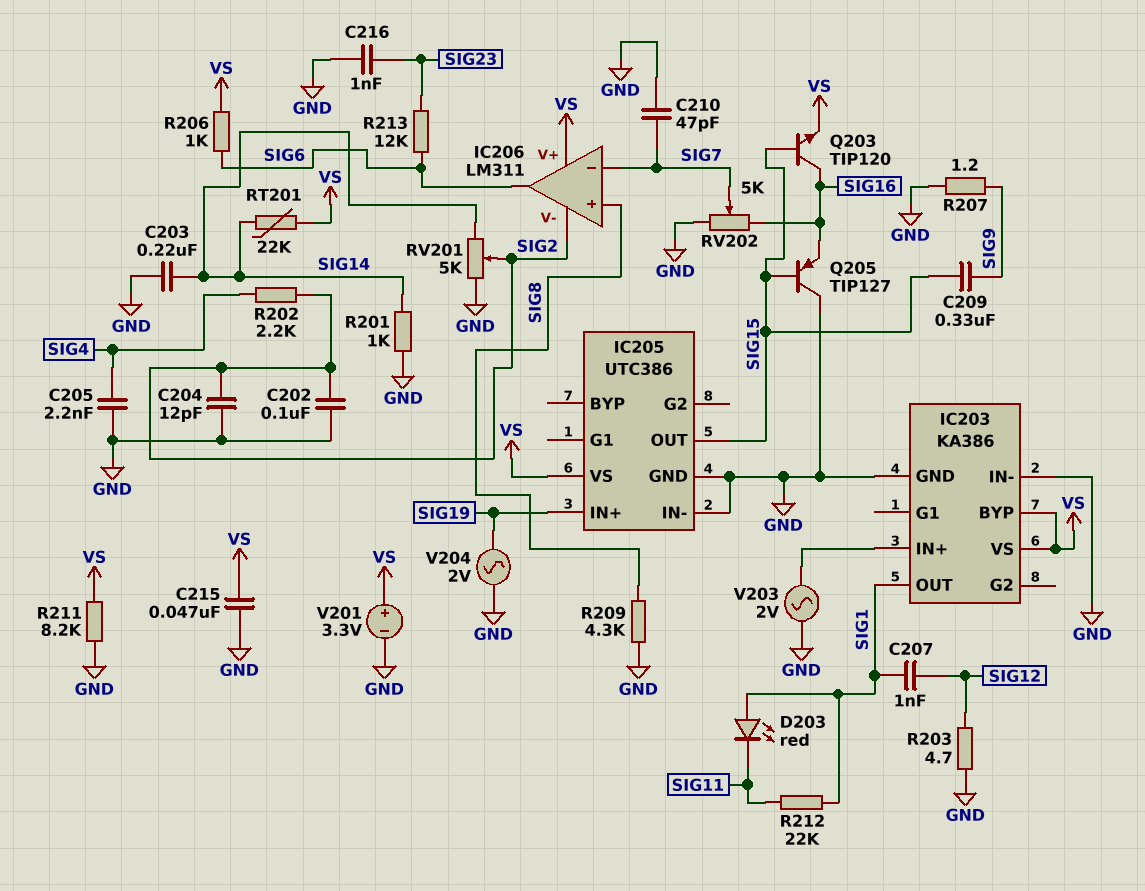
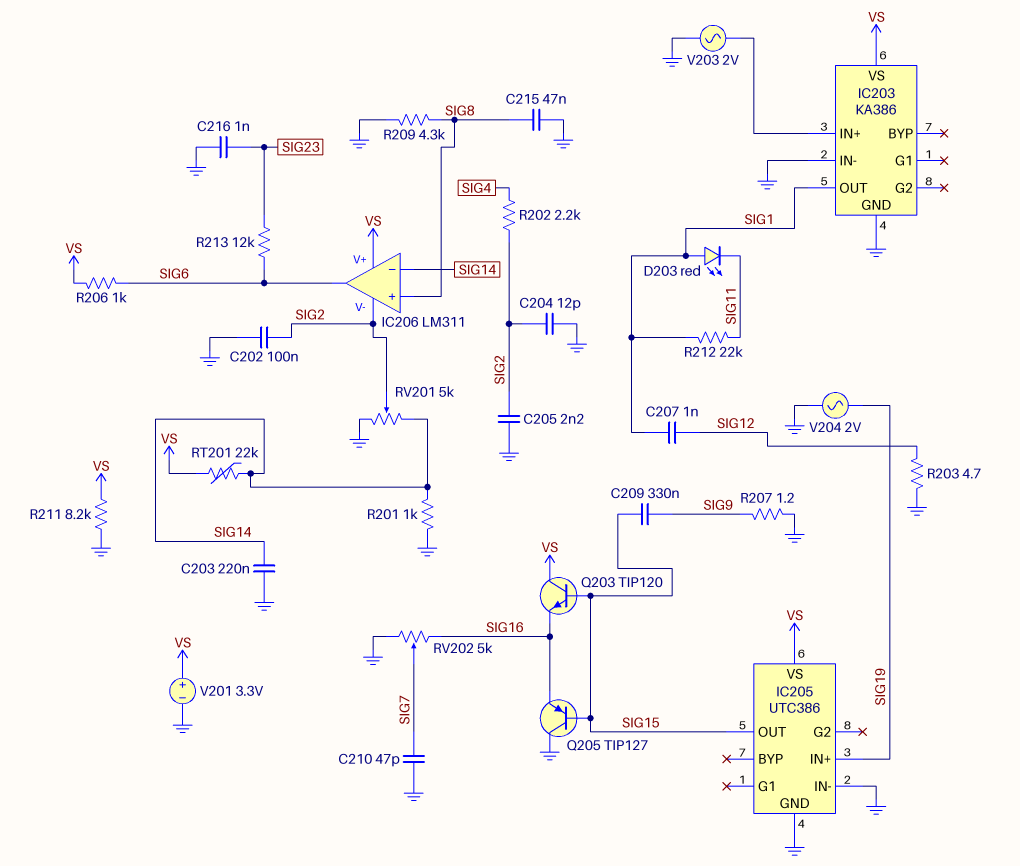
C205: 2.2nF (GND, SIG4) -> 2.2nF (GND, SIG2)
C215: 47nF (GND, VS) -> 47nF (GND, SIG8)
IC203 pin BYP: VS -> none
IC206 pin in-: SIG7 -> SIG14
Q203: NPN TIP120 (B SIG15, C SIG16, E VS) -> NPN TIP120 (B SIG15, C VS, E SIG16)

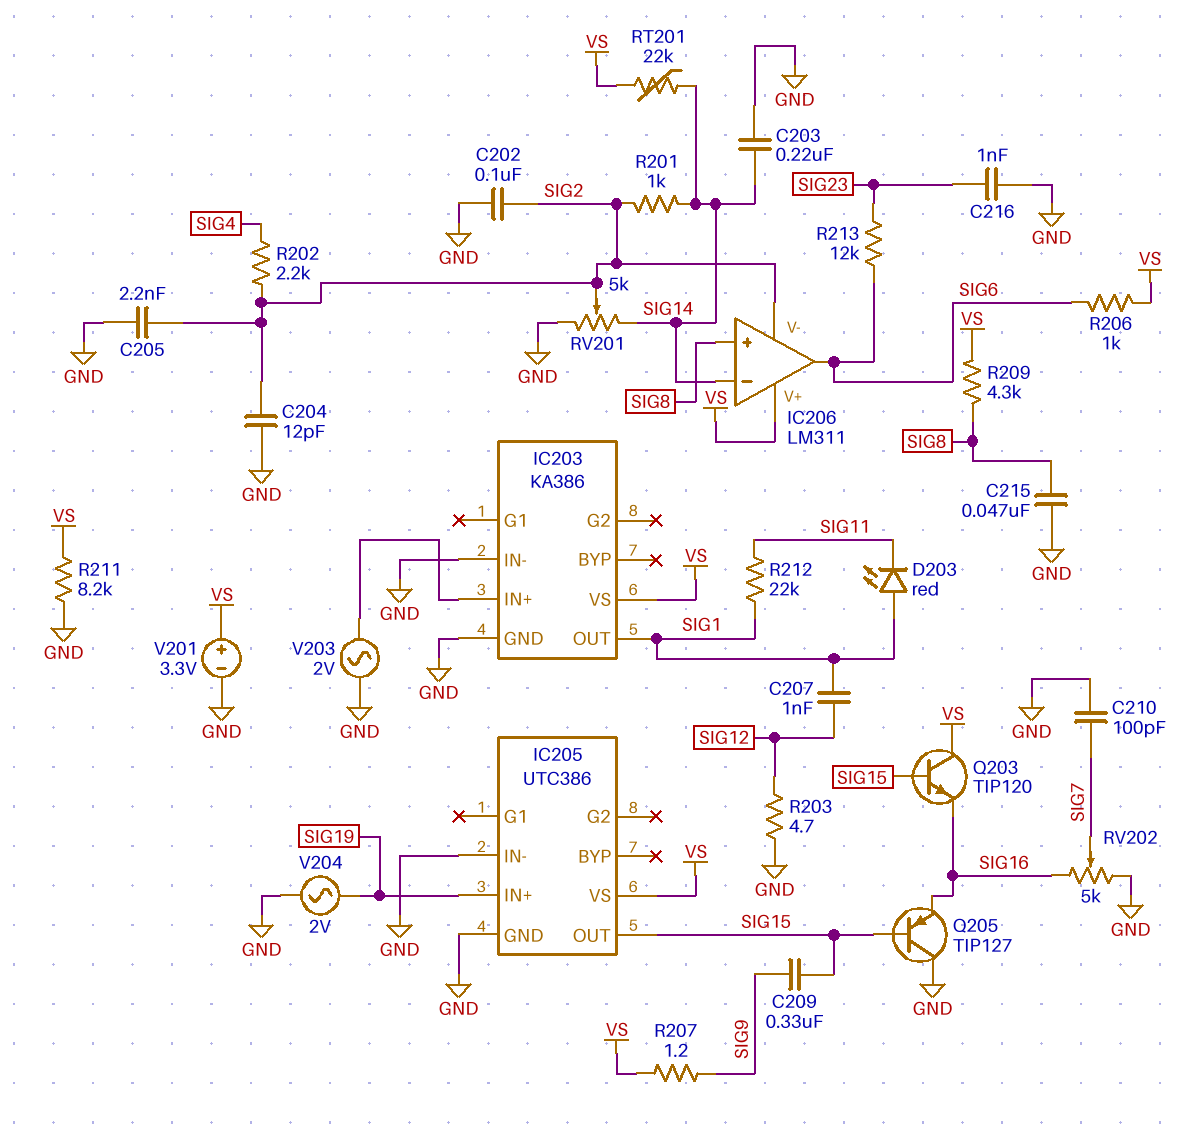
C210: 47pF (GND, SIG7) -> 100pF (GND, SIG7)
R201: 1k (GND, SIG14) -> 1k (SIG2, SIG14)
R207: 1.2 (GND, SIG9) -> 1.2 (SIG9, VS)
R209: 4.3k (GND, SIG8) -> 4.3k (SIG8, VS)

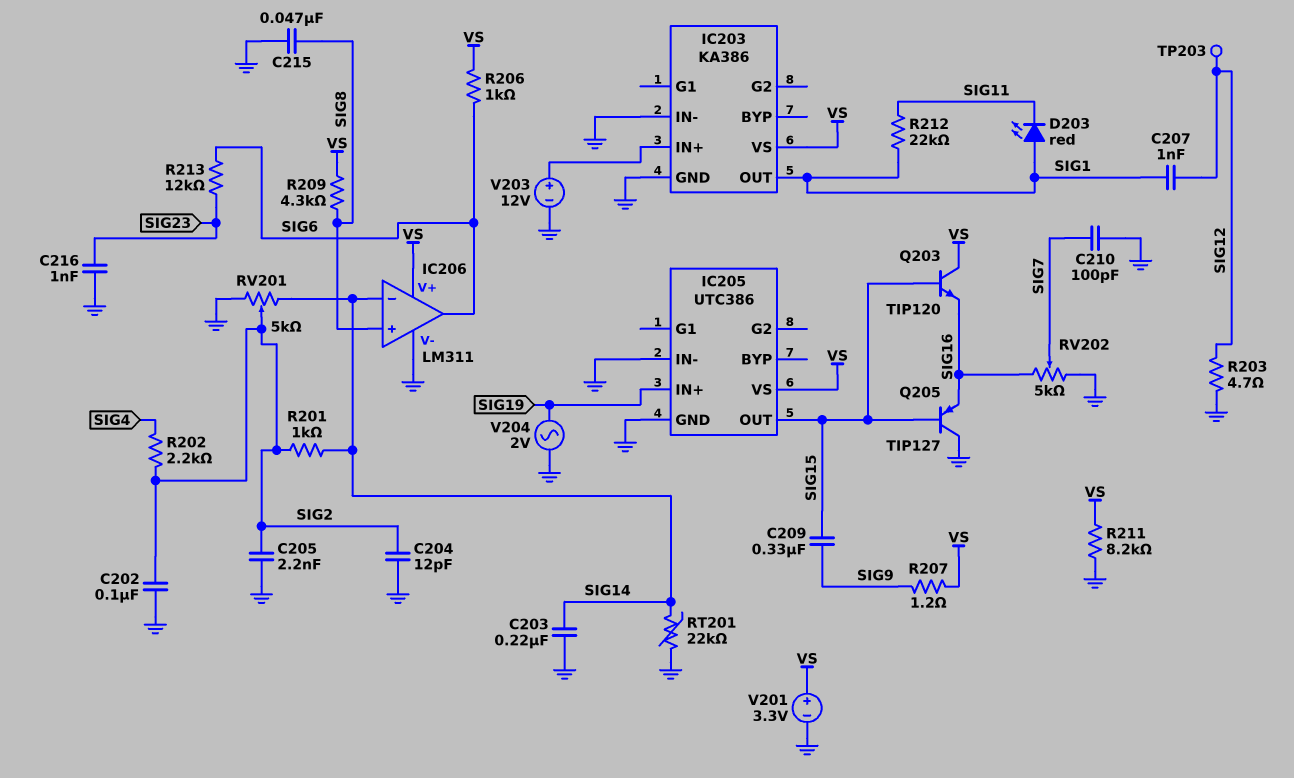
IC206 pin V-: SIG2 -> GND
RT201: 22k (SIG14, VS) -> 22k (GND, SIG14)
TP203: none -> test point (SIG12)
V203: AC 2V (GND, IC203/IN+) -> 12V (plus IC203/IN+, minus GND)

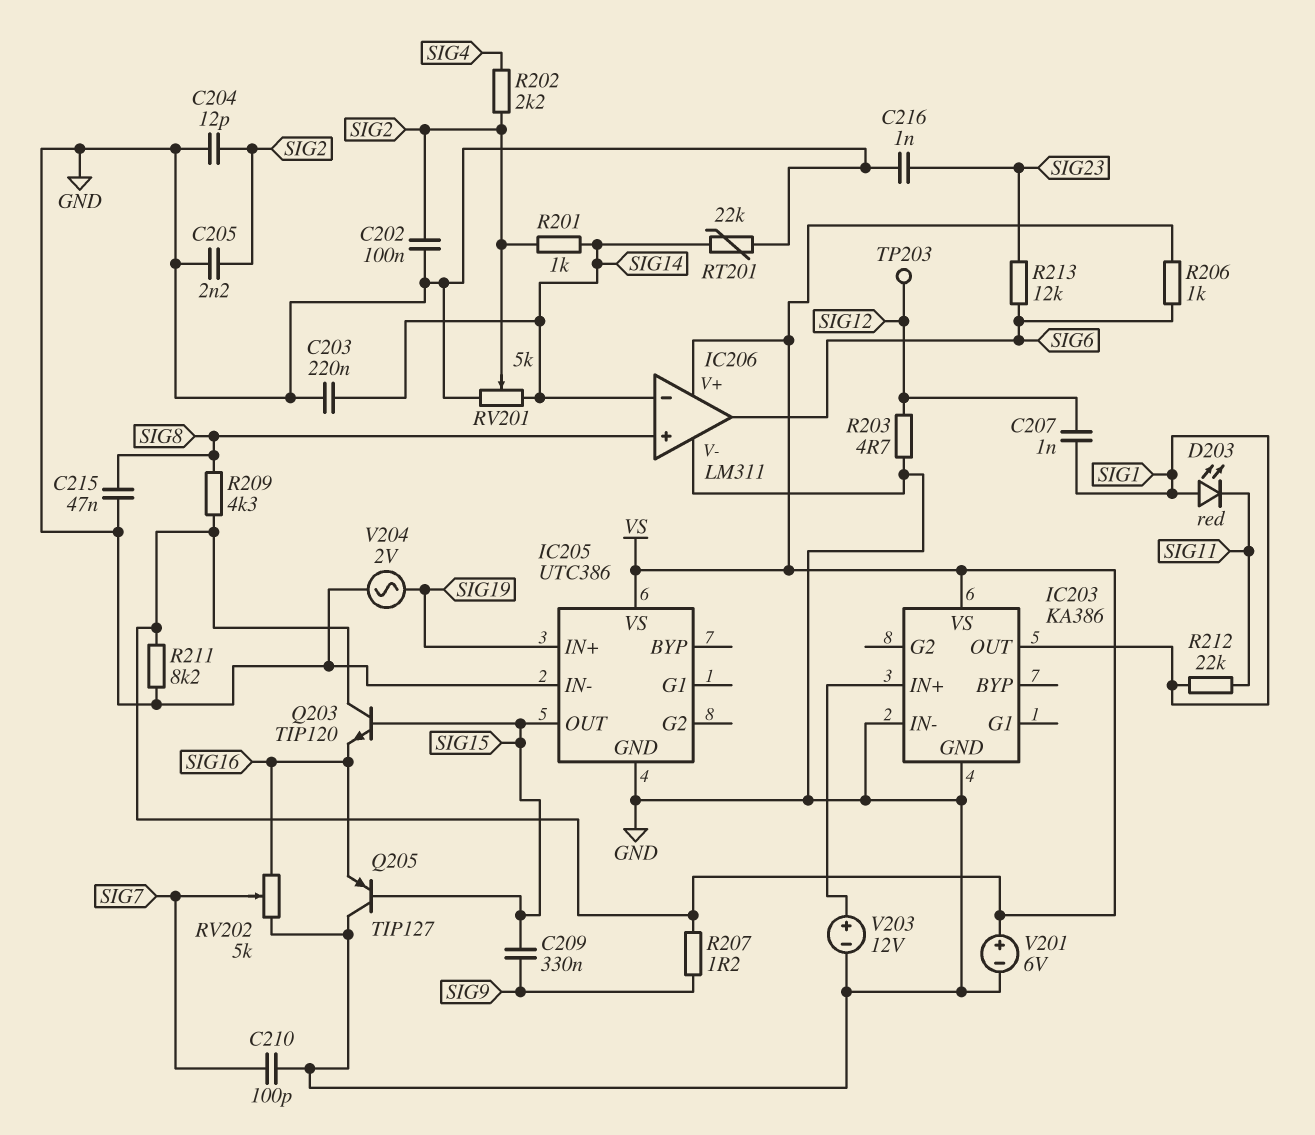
V201: 3.3V (plus VS, minus GND) -> 6V (plus VS, minus GND)

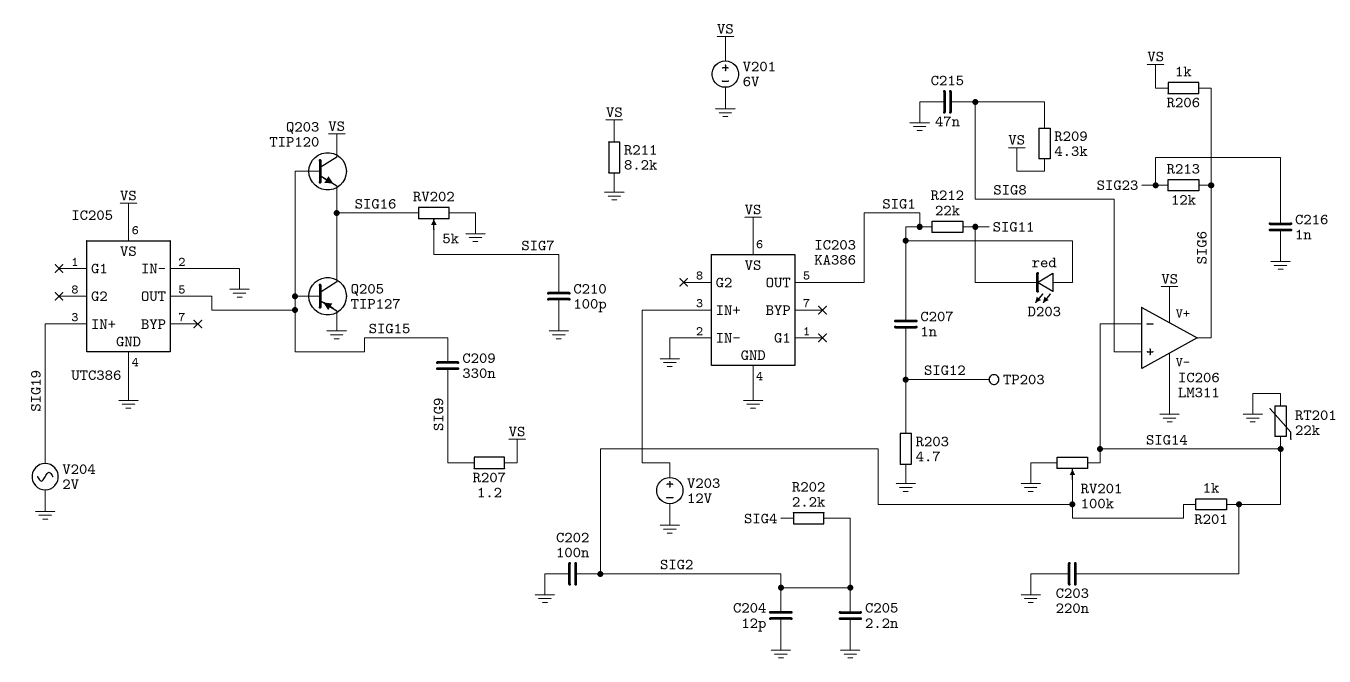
Q205: PNP TIP127 (B SIG15, C GND, E SIG16) -> PNP TIP127 (B SIG15, C SIG16, E GND)
RV201: 5k (GND, SIG14, wiper SIG2) -> 100k (GND, SIG14, wiper SIG2)

